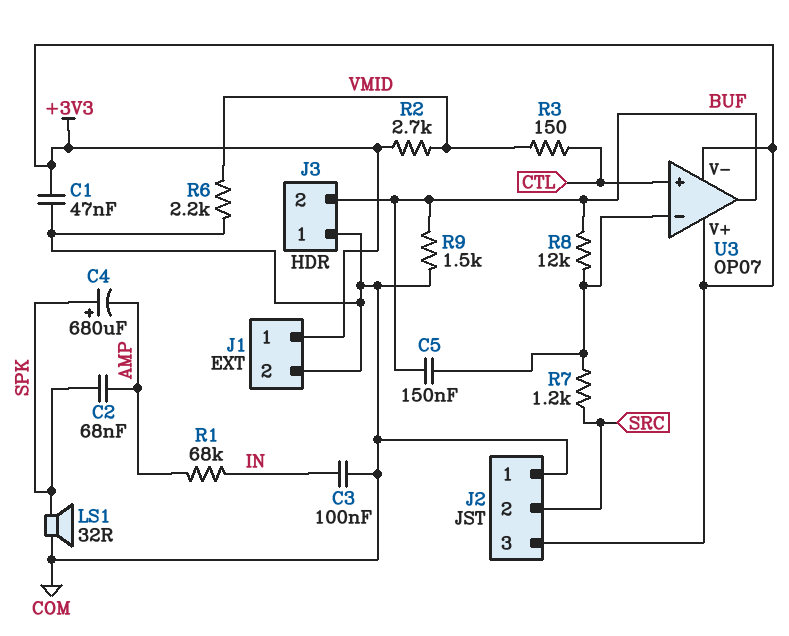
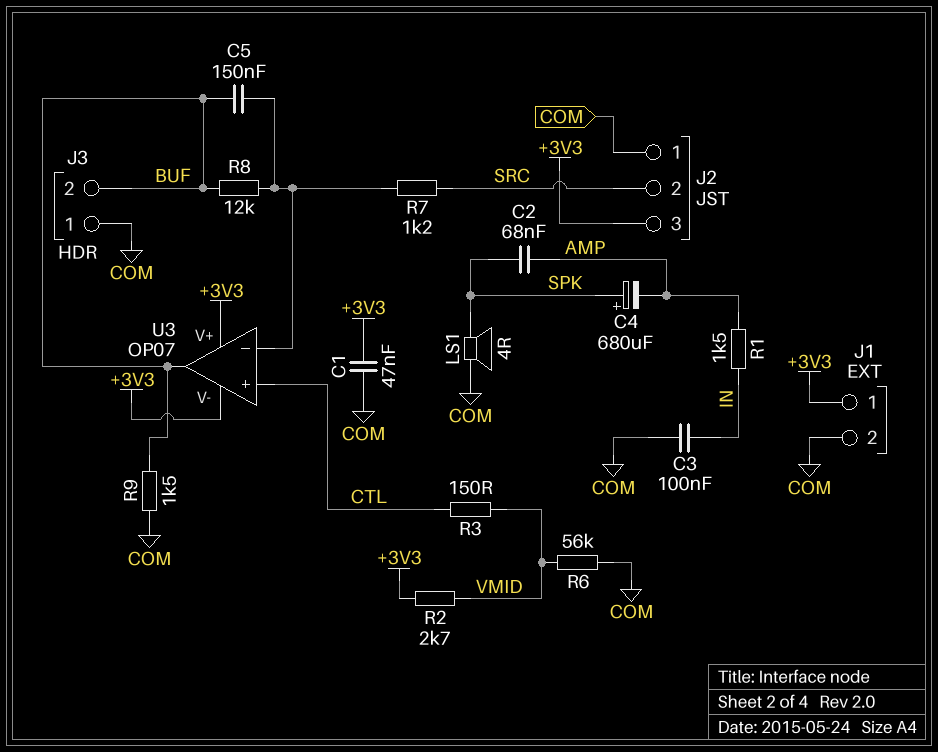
LS1: speaker 32R (COM, SPK) -> speaker 4R (COM, SPK)
R1: 68k (AMP, IN) -> 1.5k (AMP, IN)
R6: 2.2k (COM, VMID) -> 56k (COM, VMID)

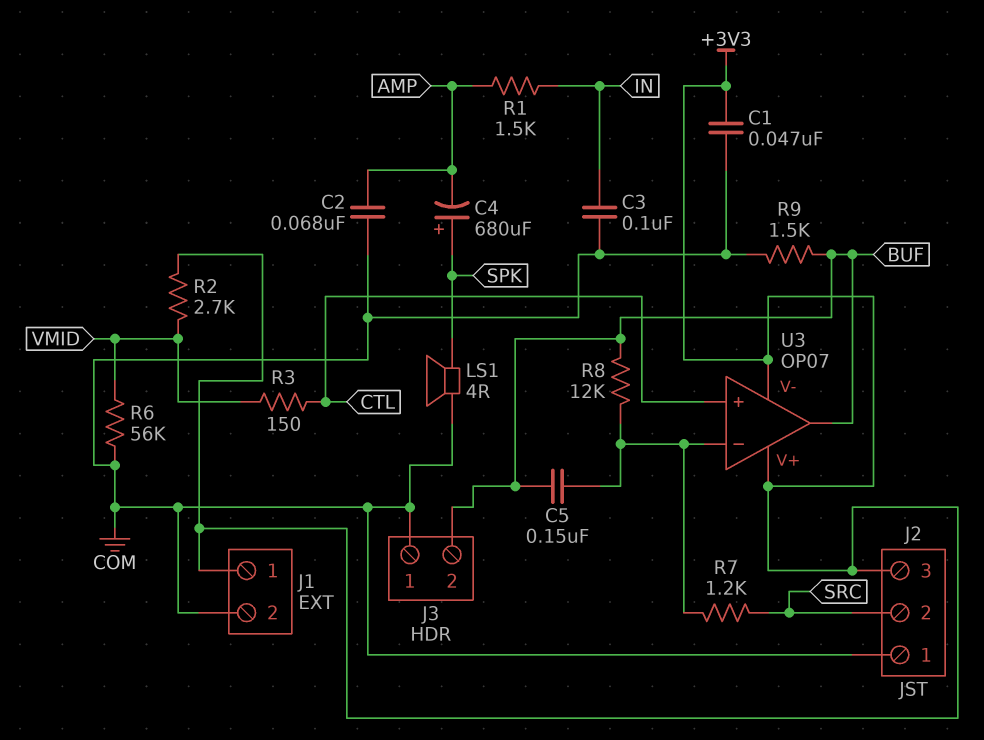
C2: 68nF (AMP, SPK) -> 68nF (AMP, COM)

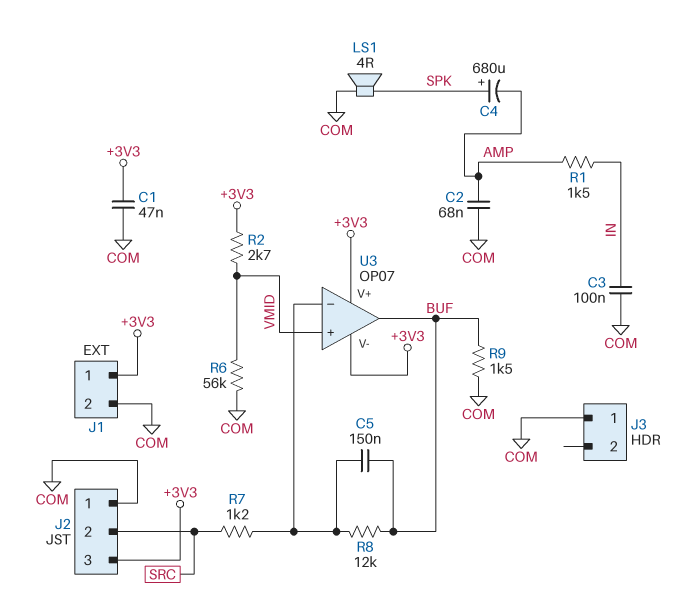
J3 pin 2: BUF -> none
R3: 150 (CTL, VMID) -> none
U3 pin in+: CTL -> VMID

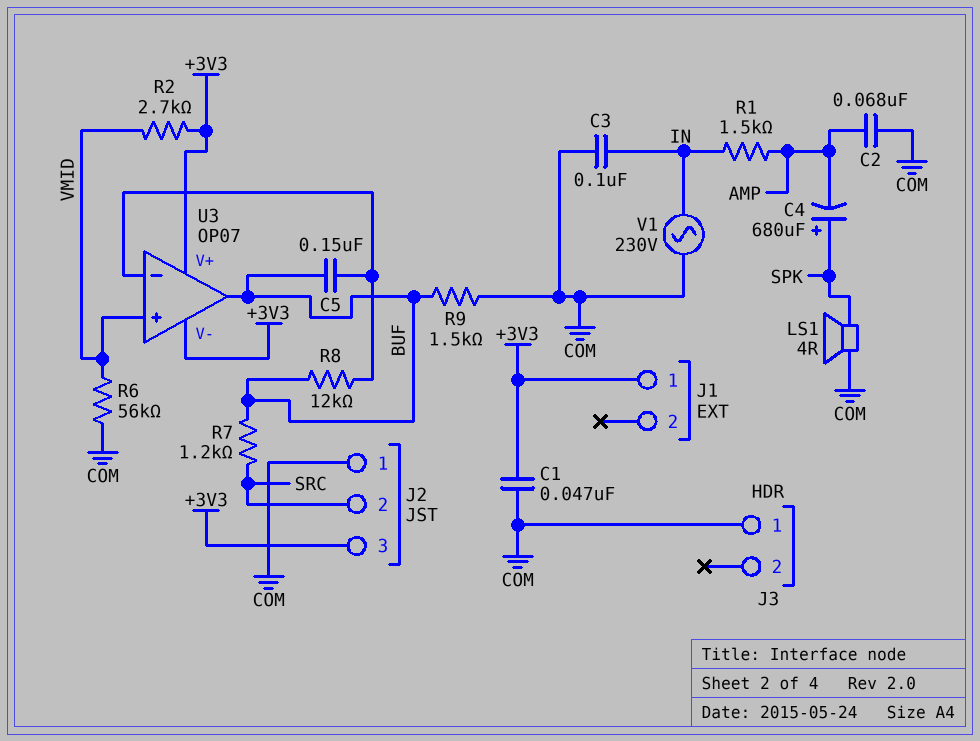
J1 pin 2: COM -> none
R7: 1.2k (SRC, U3/in-) -> 1.2k (BUF, SRC)
V1: none -> AC 230V (COM, IN)

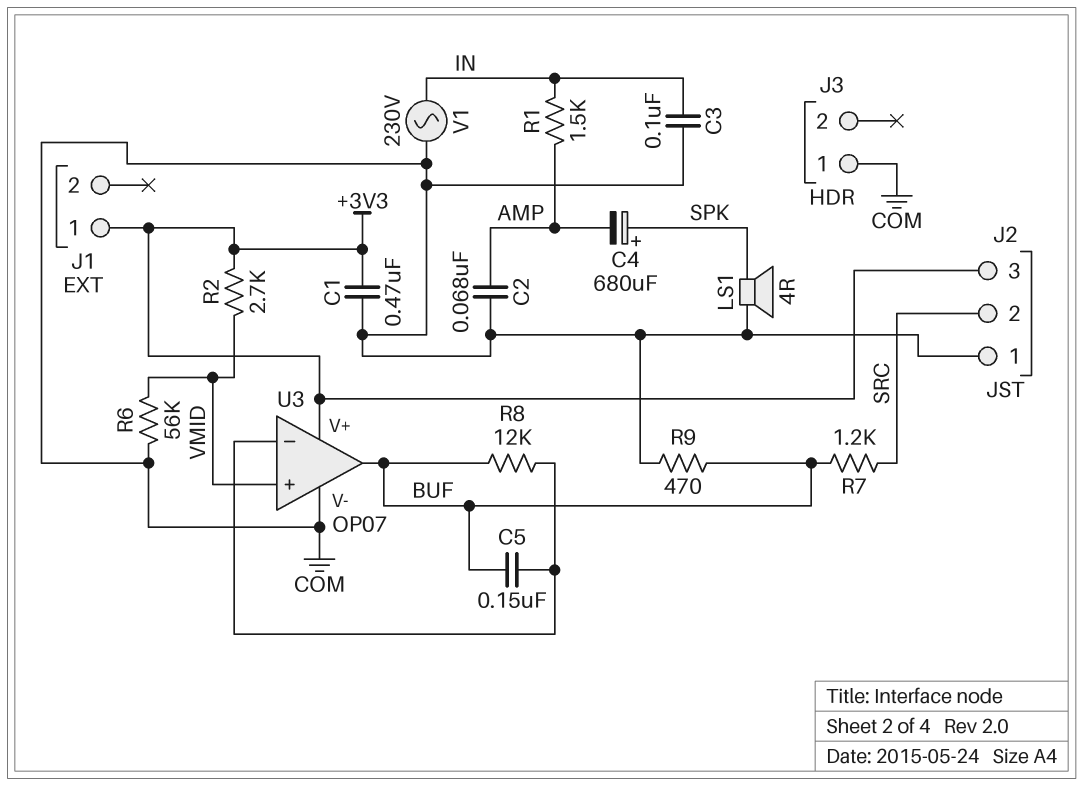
C1: 47nF (+3V3, COM) -> 470nF (+3V3, COM)
R9: 1.5k (BUF, COM) -> 470 (BUF, COM)
U3 pin V-: +3V3 -> COM

